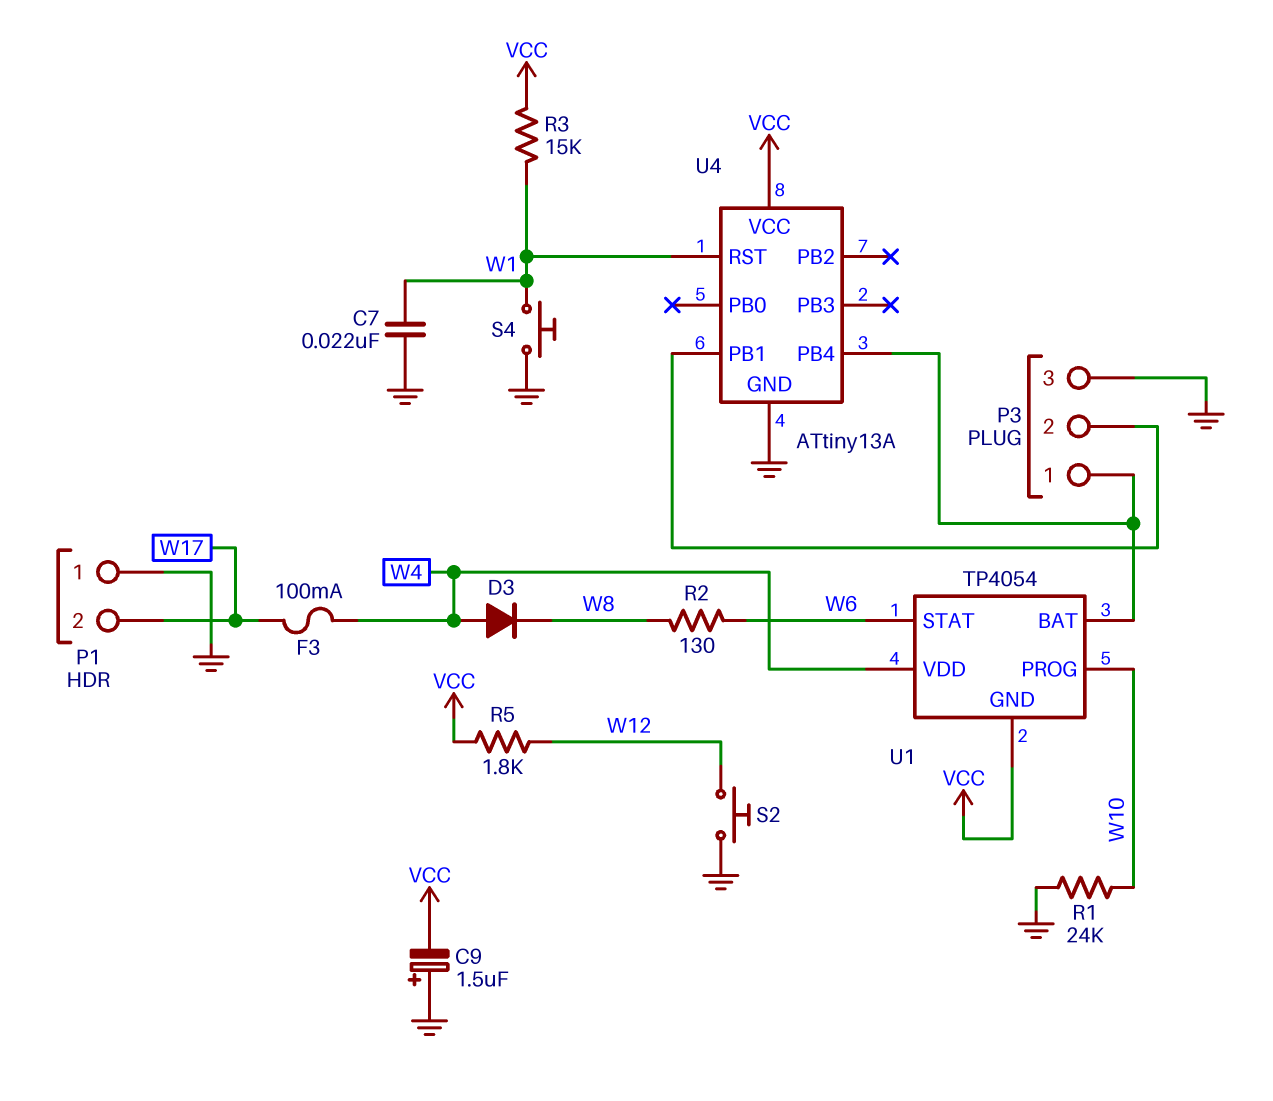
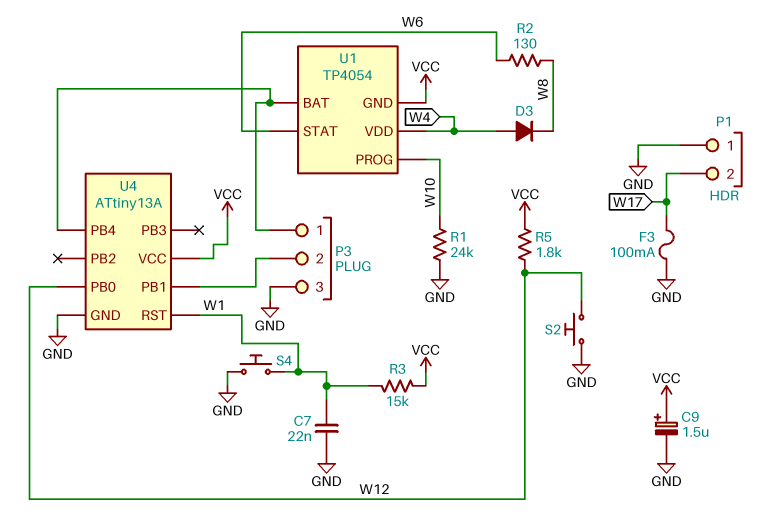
C9: 1.5uF (plus GND, minus VCC) -> 1.5uF (plus VCC, minus GND)
F3: 100mA (W4, W17) -> 100mA (GND, W17)
U4 pin PB0: none -> W12

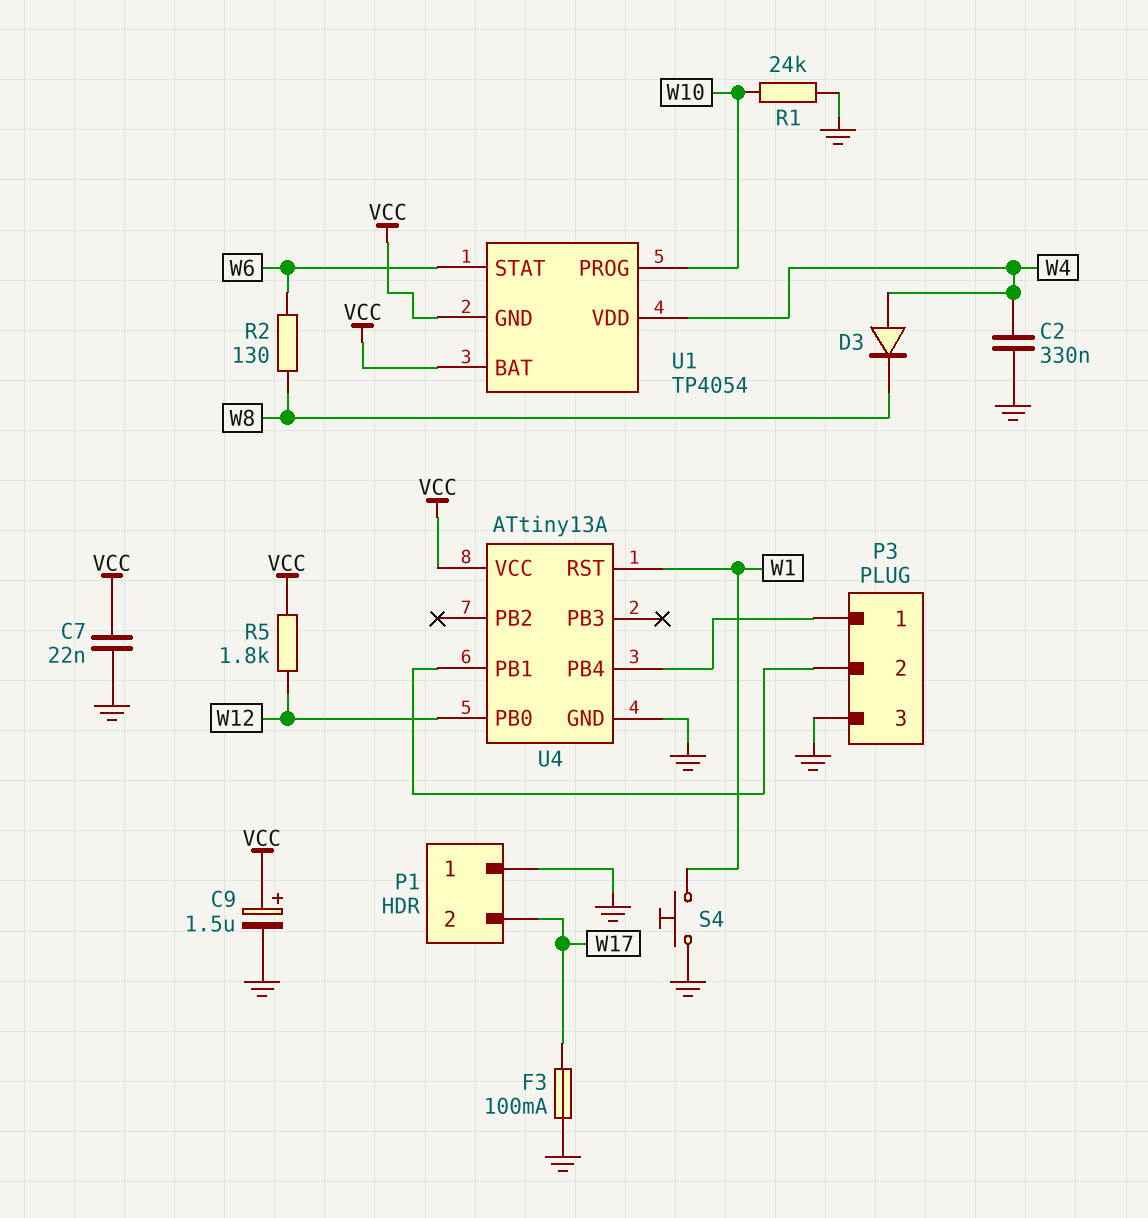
C2: none -> 330nF (GND, W4)
C7: 22nF (GND, W1) -> 22nF (GND, VCC)
R3: 15k (VCC, W1) -> none
S2: button (GND, W12) -> none
U1 pin BAT: P3/1 -> VCC

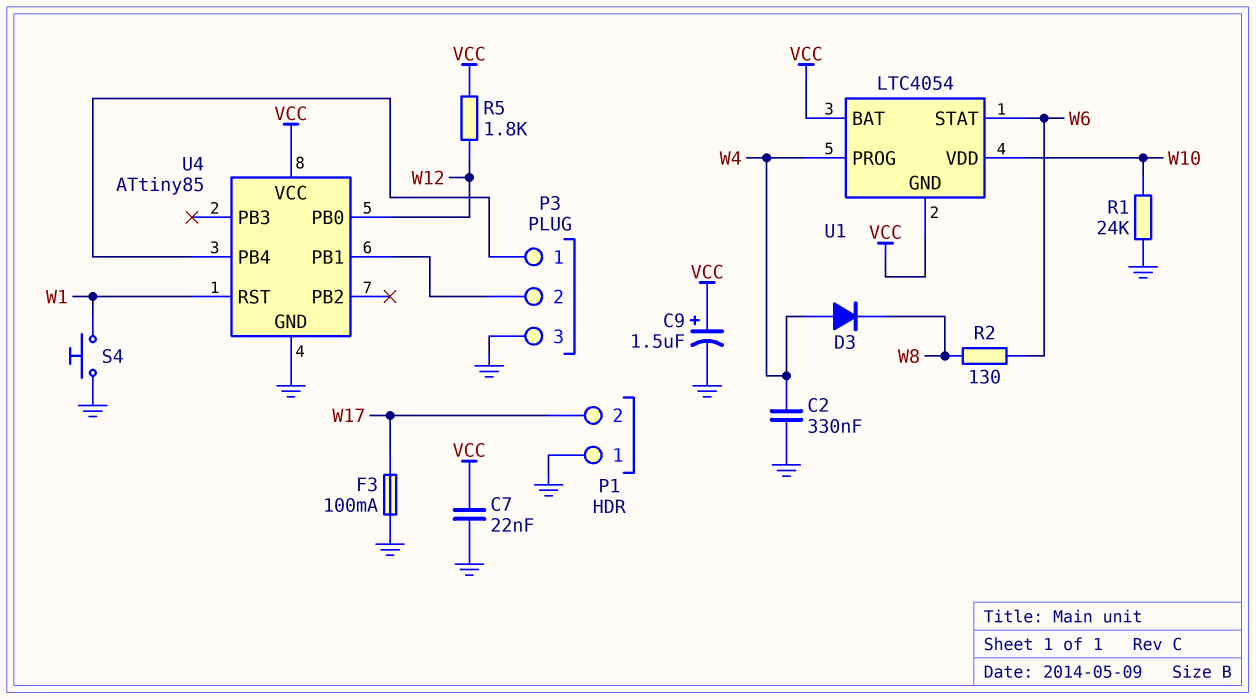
U1: TP4054 -> LTC4054
U1 pin PROG: W10 -> W4
U1 pin VDD: W4 -> W10
U4: ATtiny13A -> ATtiny85

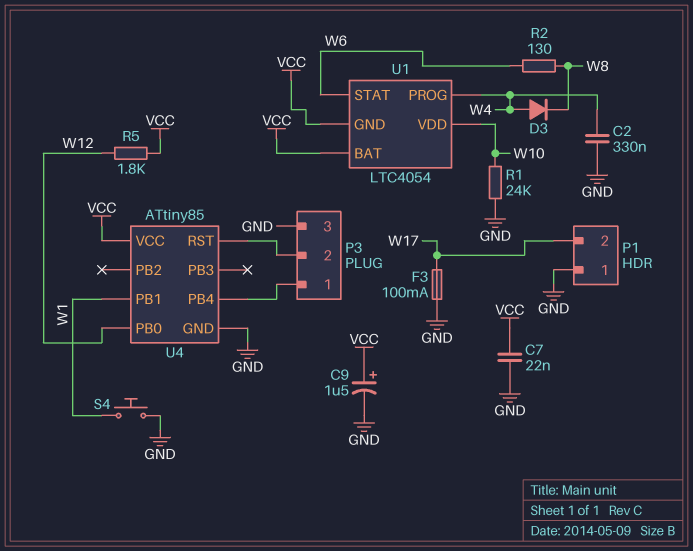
U4 pin PB1: P3/2 -> W1
U4 pin RST: W1 -> P3/2

